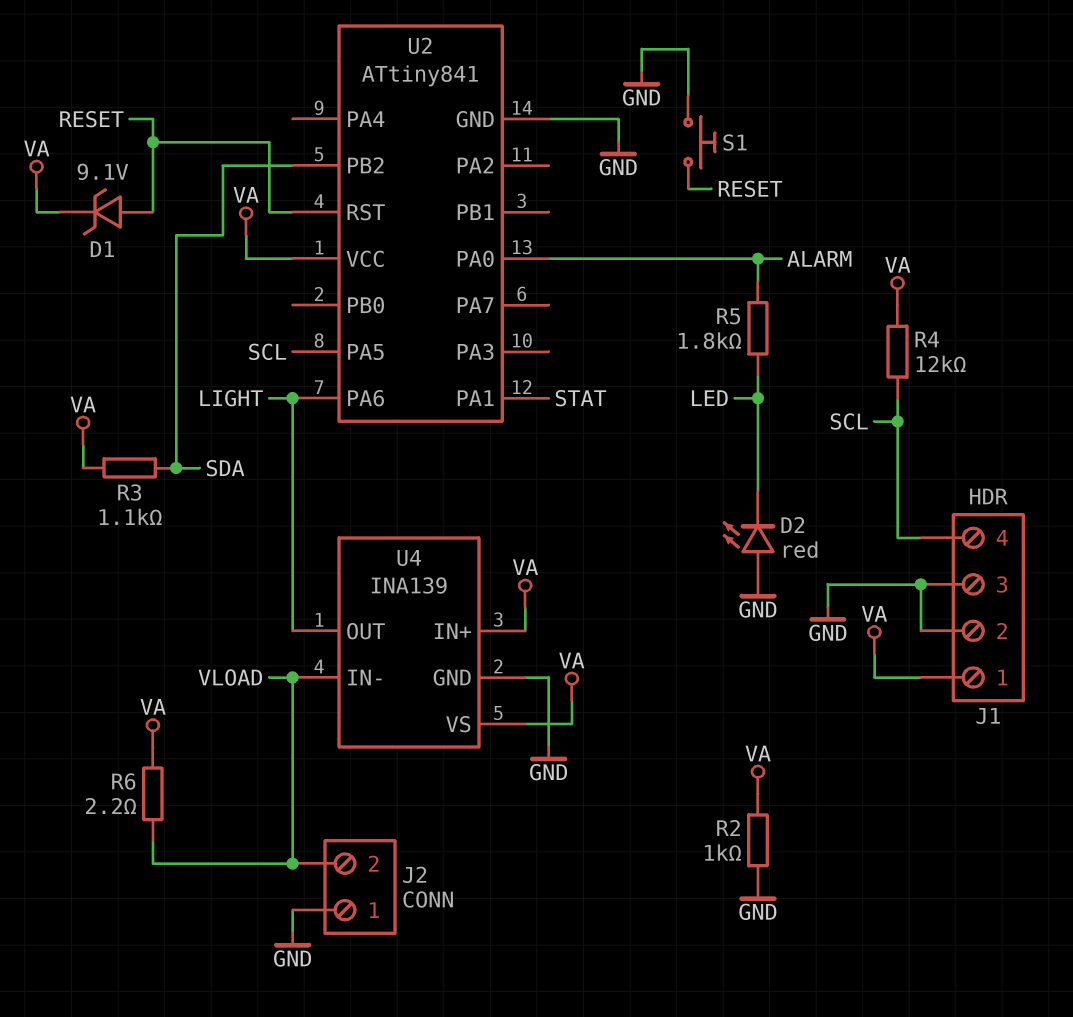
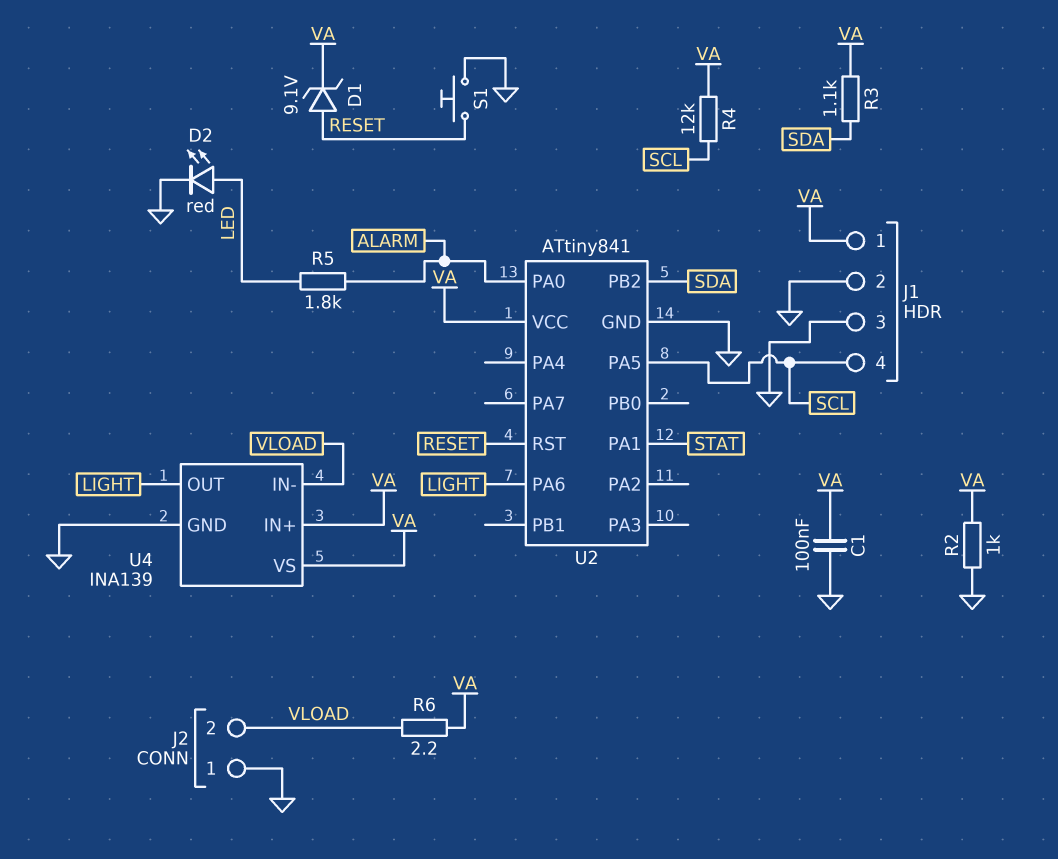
C1: none -> 100nF (GND, VA)
D2: LED red (A GND, K LED) -> LED red (A LED, K GND)

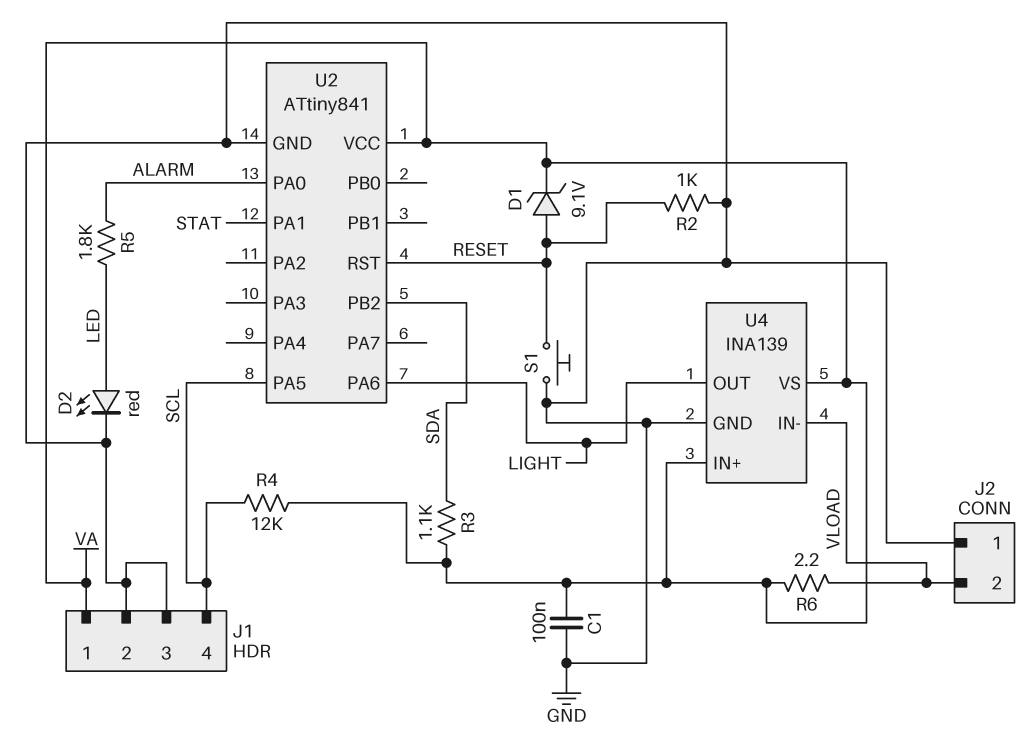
R2: 1k (GND, VA) -> 1k (GND, RESET)

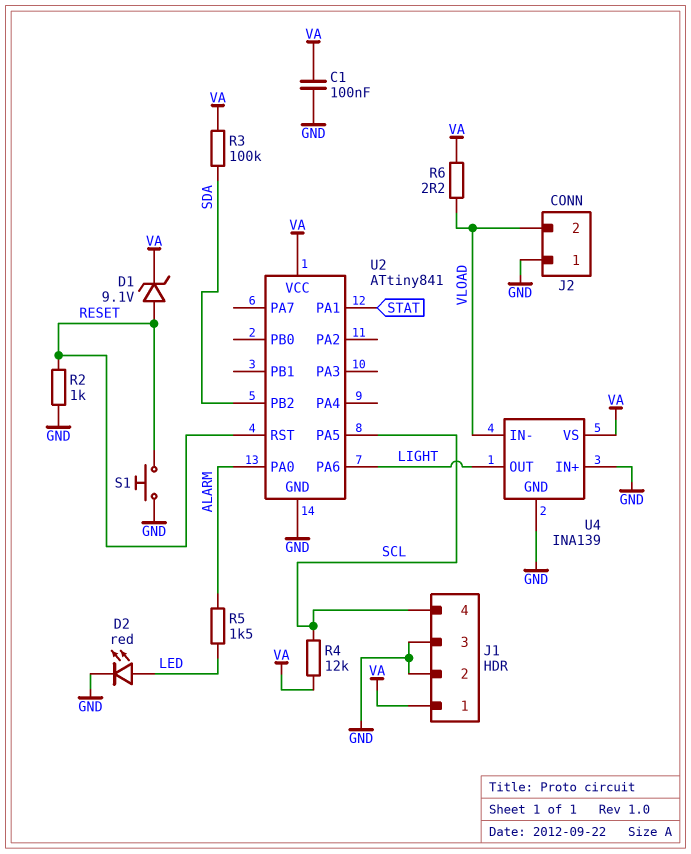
R3: 1.1k (SDA, VA) -> 100k (SDA, VA)
R5: 1.8k (ALARM, LED) -> 1.5k (ALARM, LED)
U4 pin IN+: VA -> GND

